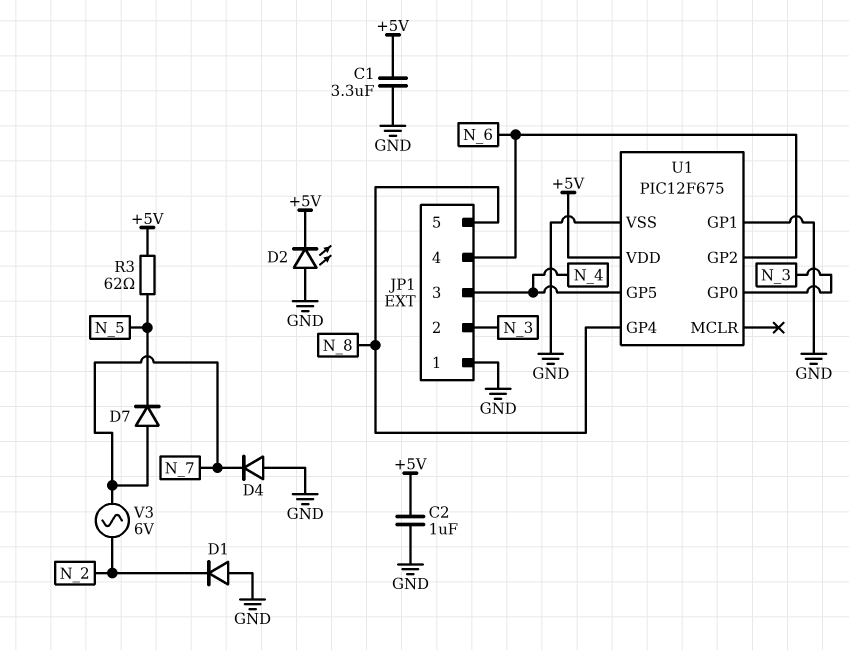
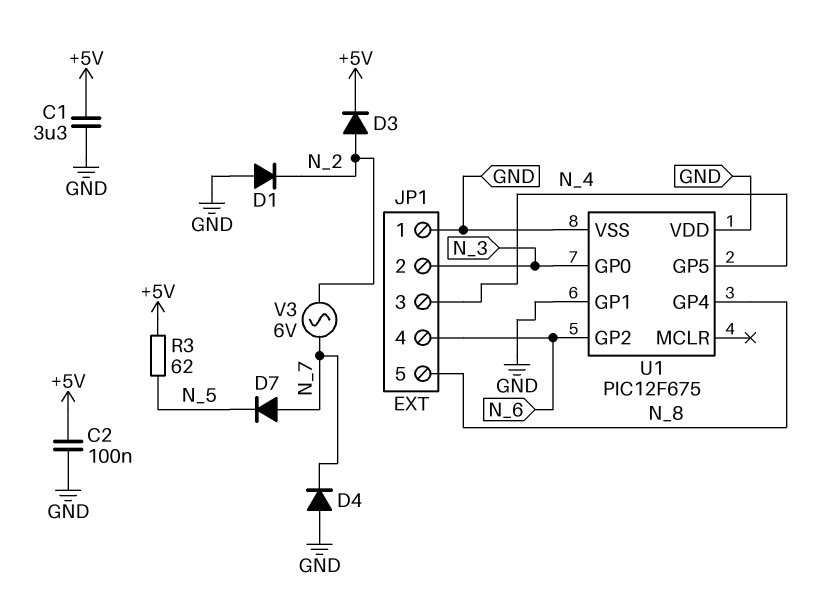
C2: 1uF (+5V, GND) -> 100nF (+5V, GND)
D2: LED (A GND, K +5V) -> none
D3: none -> diode (A N_2, K +5V)
U1 pin VDD: +5V -> GND

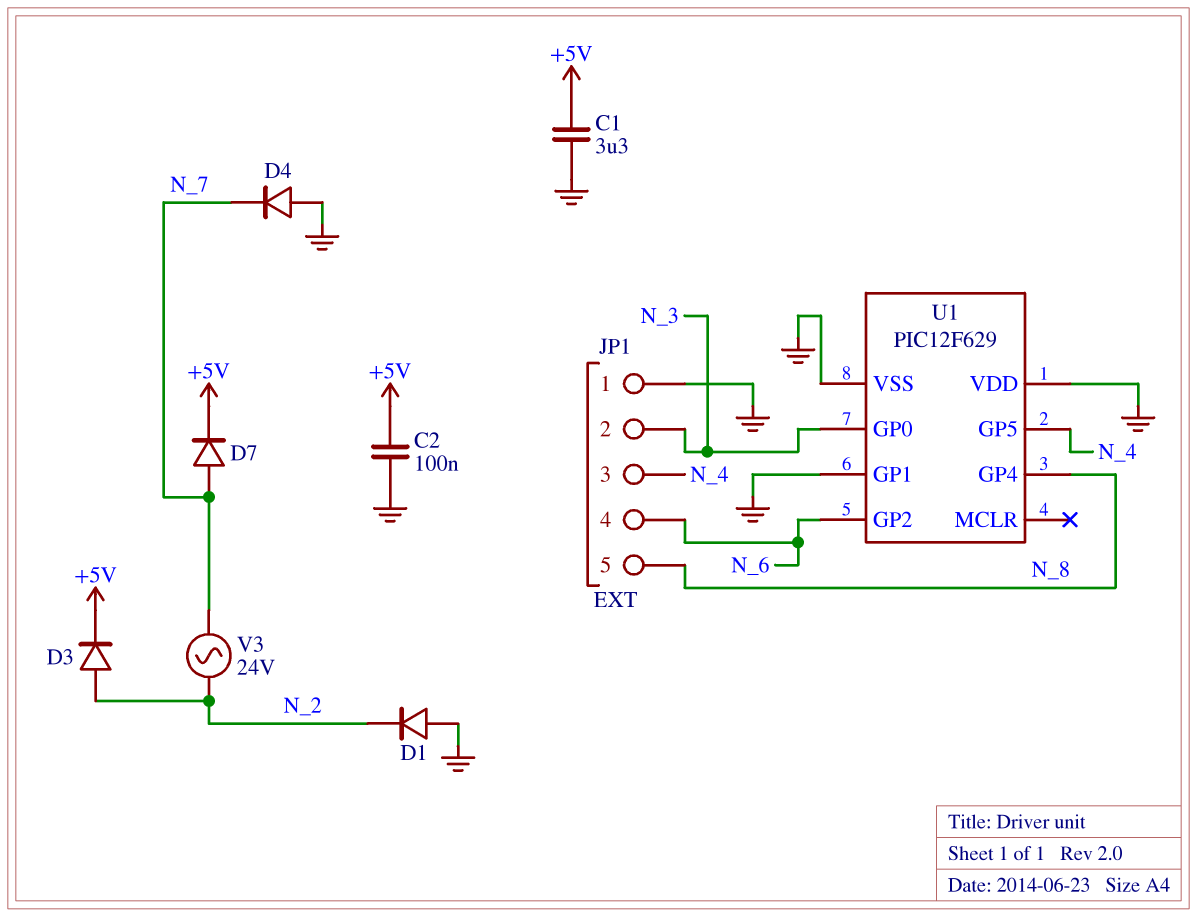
D7: diode (A N_7, K N_5) -> diode (A N_7, K +5V)
R3: 62 (+5V, N_5) -> none
U1: PIC12F675 -> PIC12F629
V3: AC 6V (N_2, N_7) -> AC 24V (N_2, N_7)

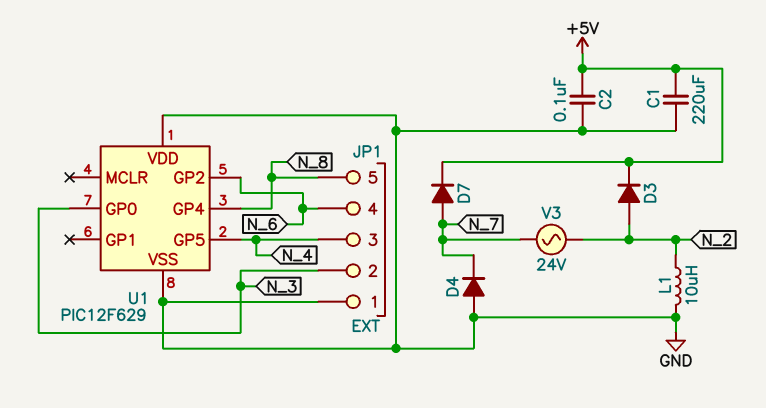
C1: 3.3uF (+5V, GND) -> 220uF (+5V, GND)
D1: diode (A GND, K N_2) -> none
L1: none -> 10uH (GND, N_2)
U1 pin GP1: GND -> none

